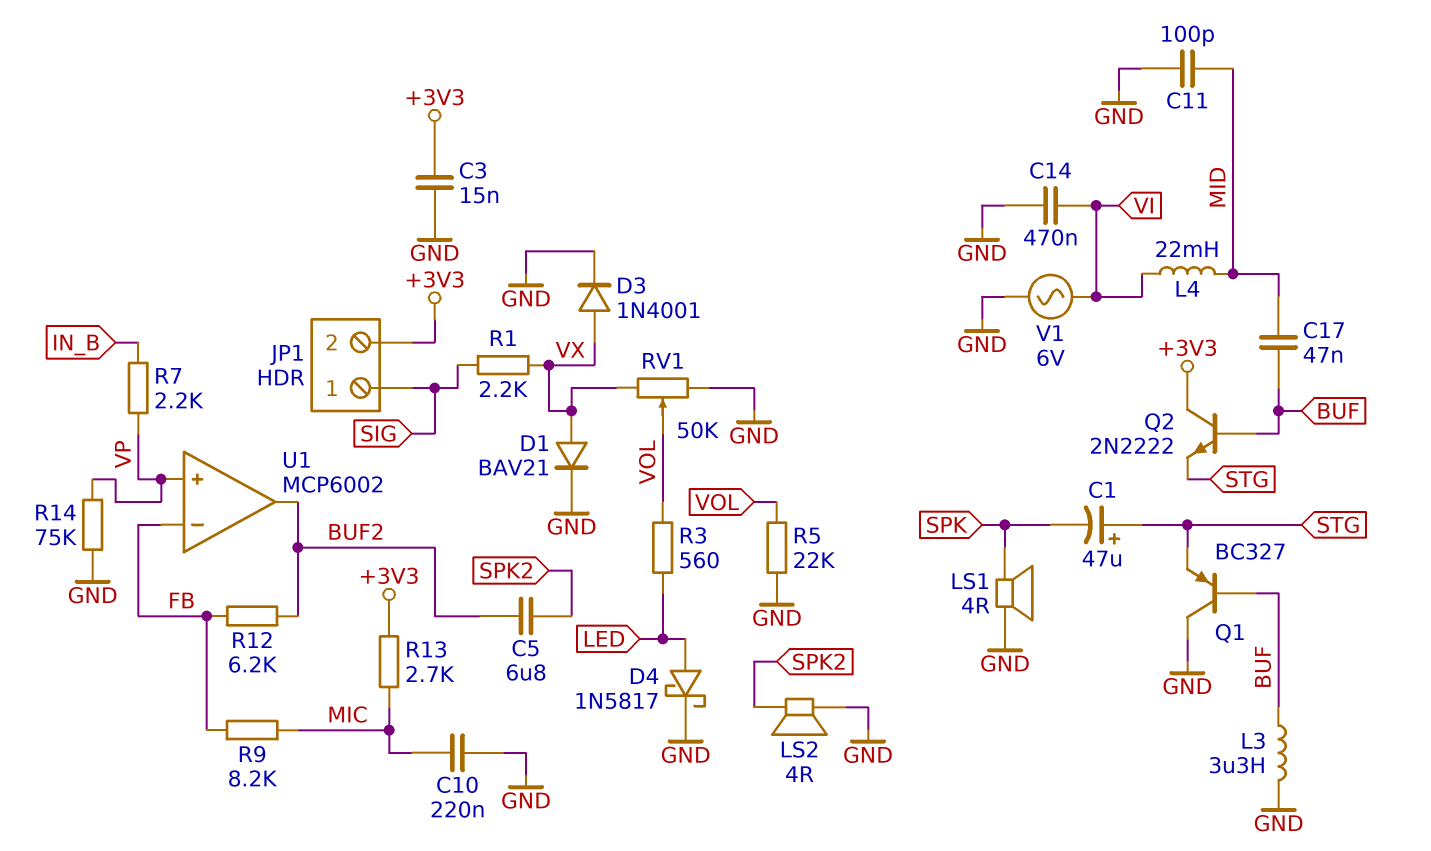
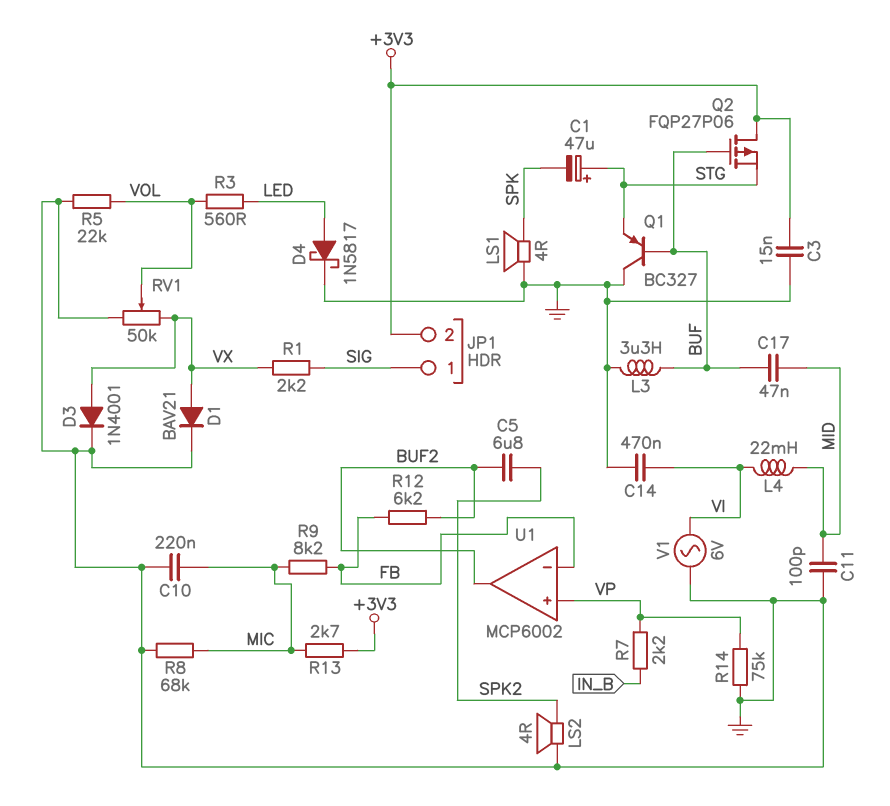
Q2: NPN 2N2222 (B BUF, C +3V3, E STG) -> PMOS FQP27P06 (G BUF, D +3V3, S STG)
R8: none -> 68k (GND, MIC)

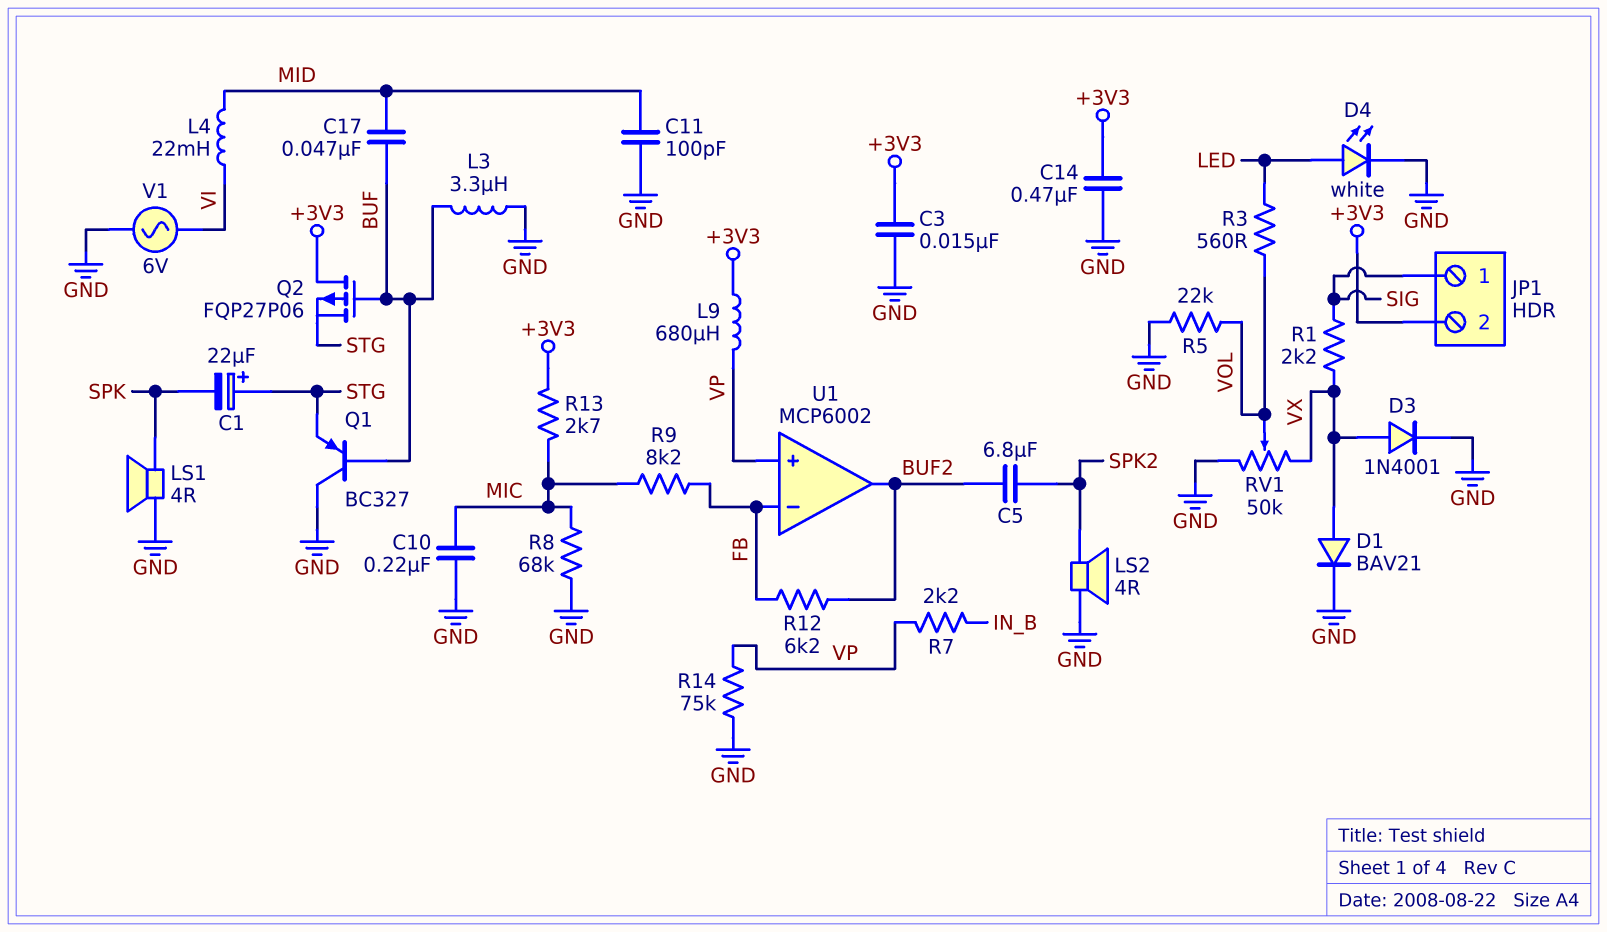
C1: 47uF (plus STG, minus SPK) -> 22uF (plus STG, minus SPK)
C14: 470nF (GND, VI) -> 470nF (+3V3, GND)
D4: schottky 1N5817 (A LED, K GND) -> LED white (A LED, K GND)
L9: none -> 680uH (+3V3, VP)

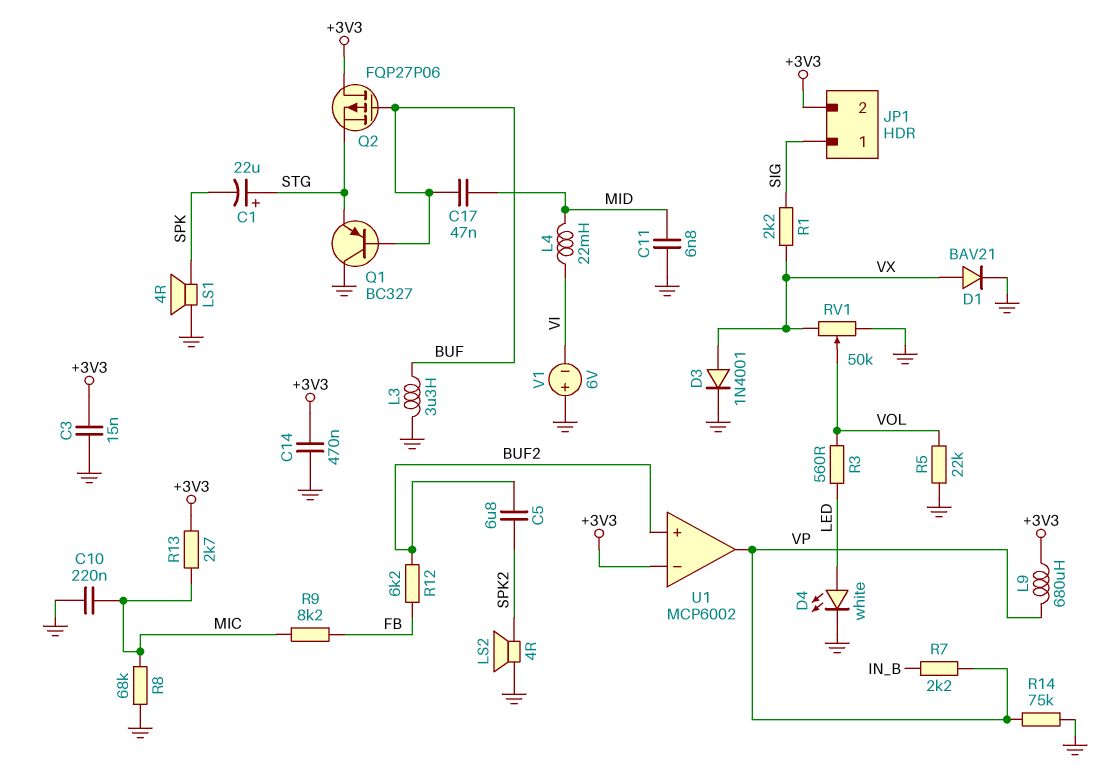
C11: 100pF (GND, MID) -> 6.8nF (GND, MID)
U1 pin in+: VP -> BUF2
U1 pin in-: FB -> +3V3
U1 pin out: BUF2 -> VP
V1: AC 6V (GND, VI) -> 6V (plus GND, minus VI)

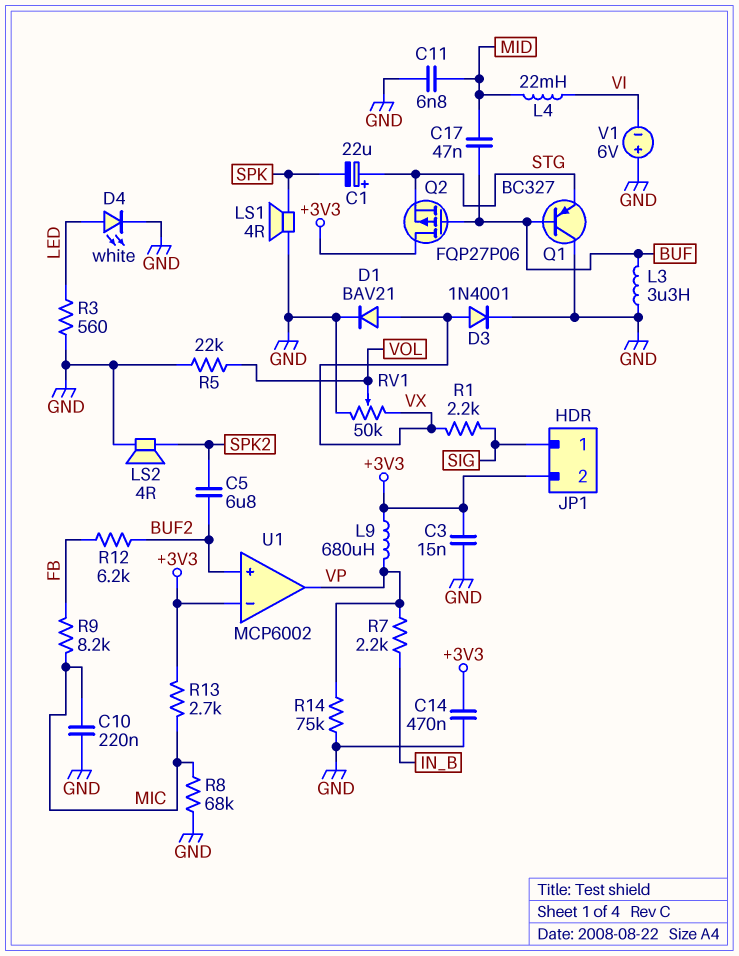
R3: 560 (LED, VOL) -> 560 (GND, LED)

